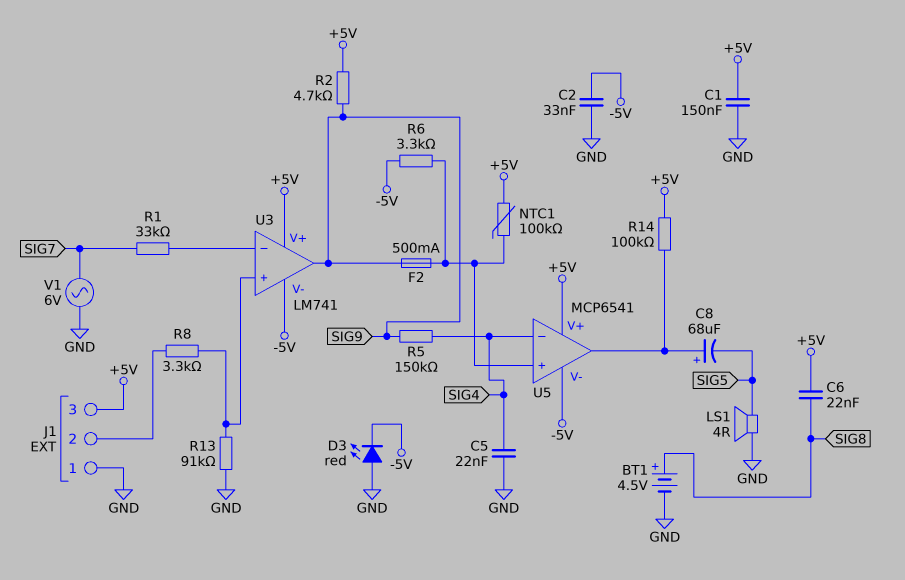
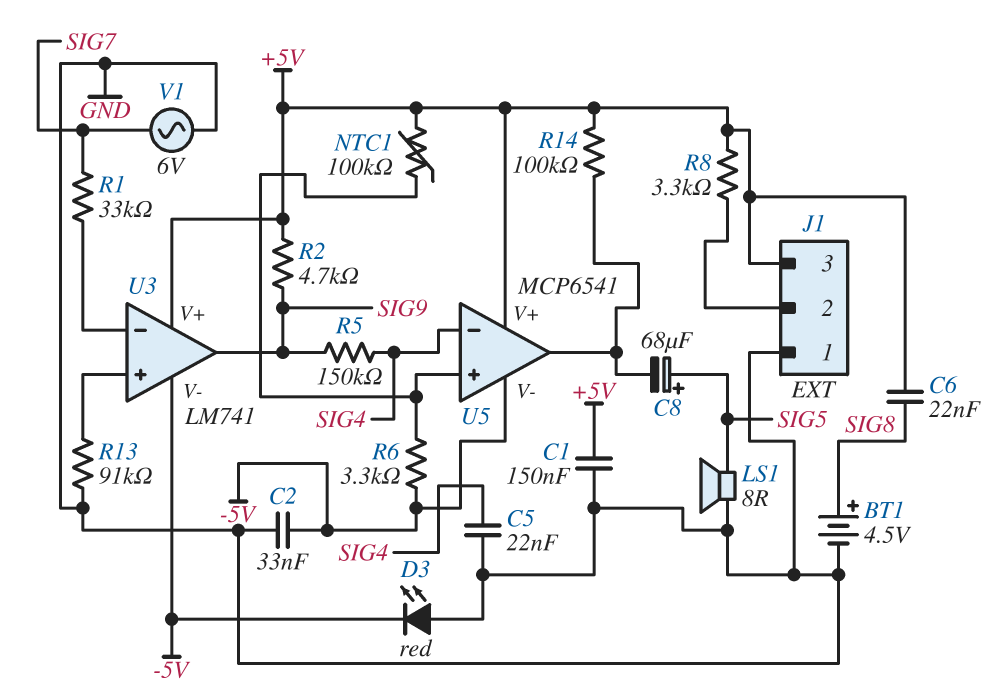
C8: 68uF (plus U5/out, minus SIG5) -> 68uF (plus SIG5, minus U5/out)
F2: 500mA (SIG9, U5/in+) -> none
LS1: speaker 4R (GND, SIG5) -> speaker 8R (GND, SIG5)
R8: 3.3k (J1/2, U3/in+) -> 3.3k (+5V, J1/2)

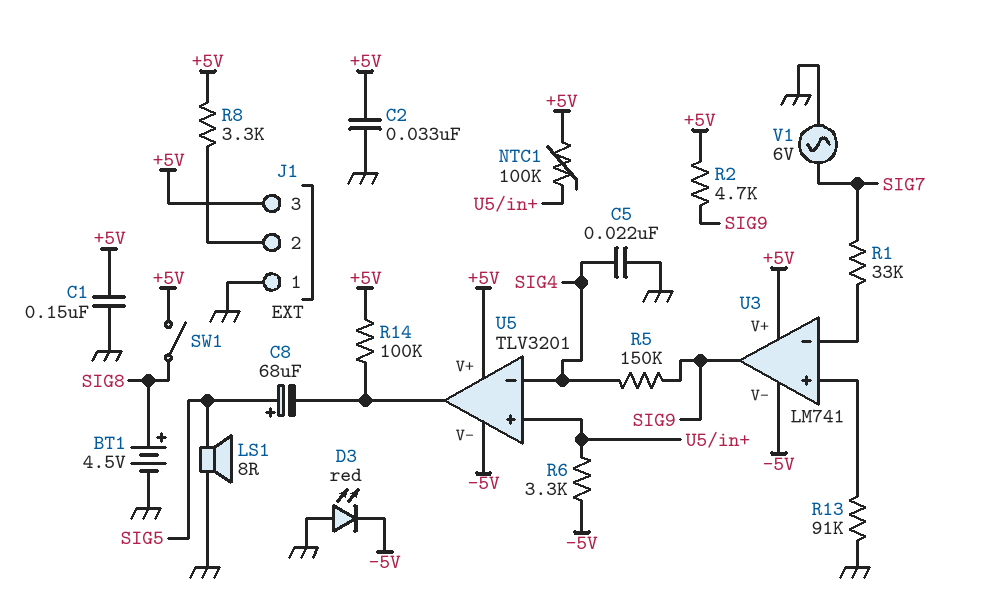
C2: 33nF (-5V, GND) -> 33nF (+5V, GND)
C6: 22nF (+5V, SIG8) -> none
SW1: none -> switch (+5V, SIG8)
U5: MCP6541 -> TLV3201

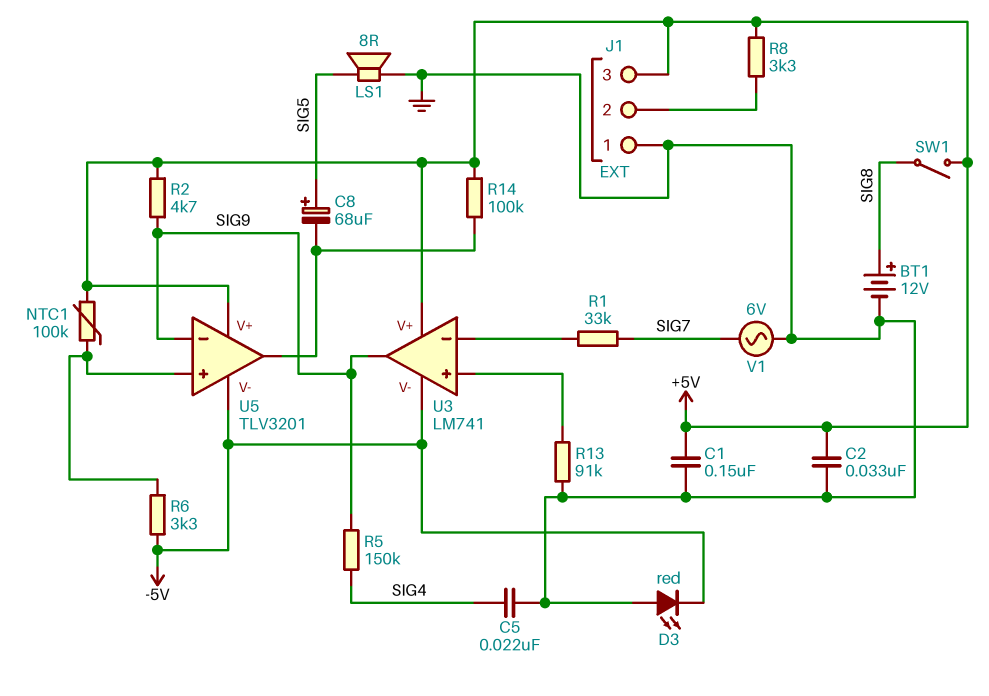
BT1: 4.5V (plus SIG8, minus GND) -> 12V (plus SIG8, minus GND)
U5 pin in-: SIG4 -> SIG9

